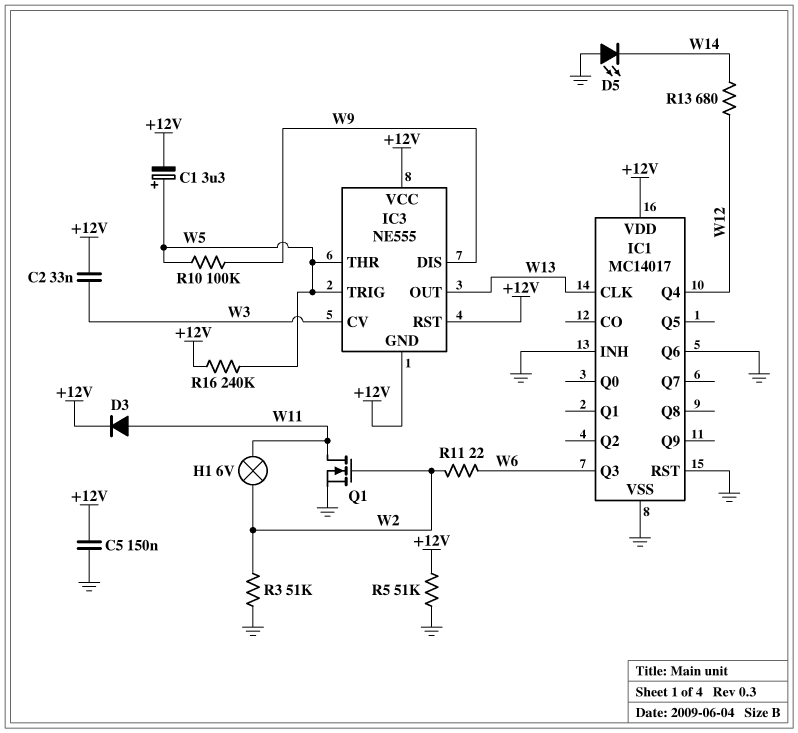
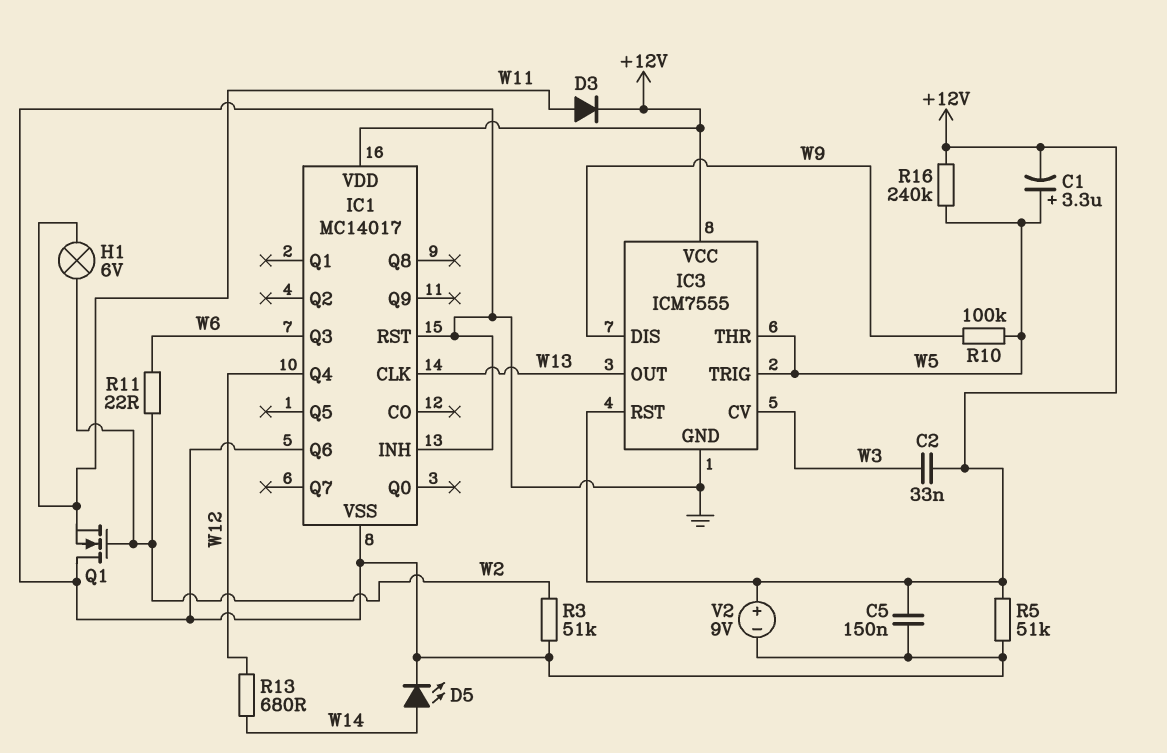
D5: LED (A GND, K W14) -> LED (A W14, K GND)
IC3: NE555 -> ICM7555
IC3 pin GND: +12V -> GND
Q1: NMOS (G W2, D W11, S GND) -> NMOS (G W2, D GND, S W11)
V2: none -> 9V (plus +12V, minus GND)

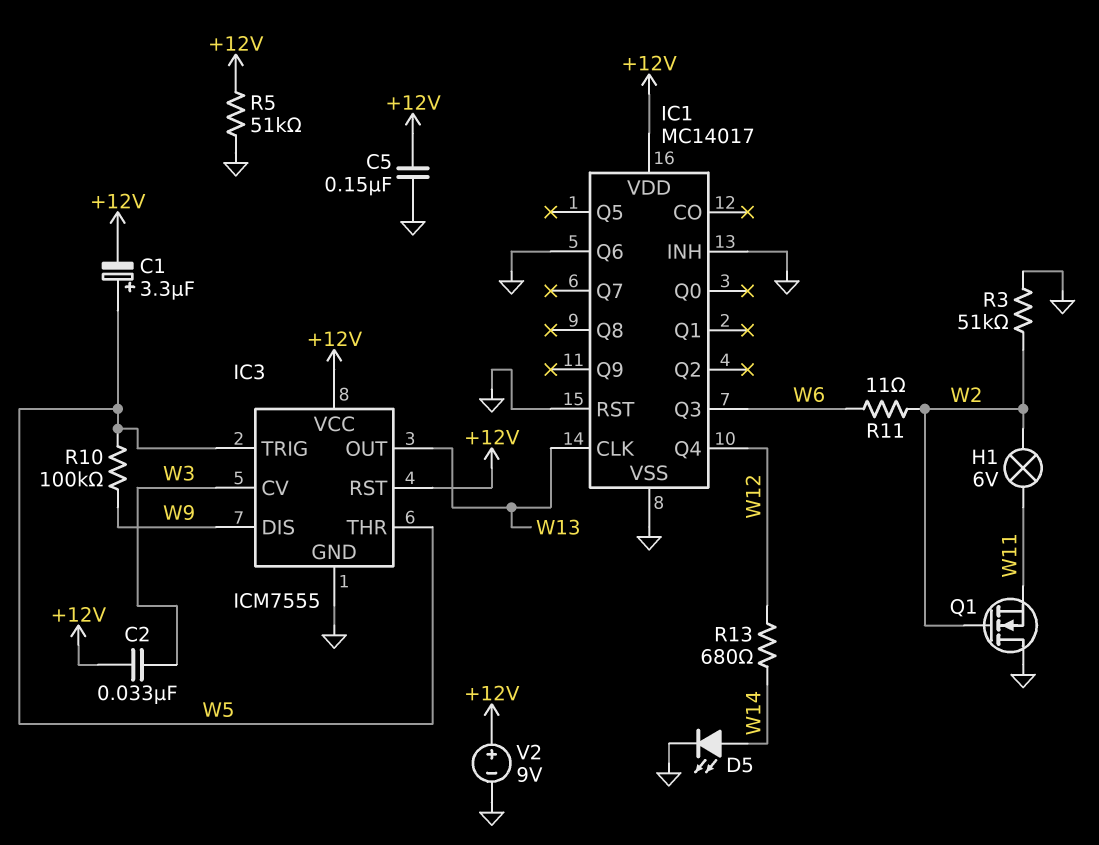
D3: diode (A W11, K +12V) -> none
R11: 22 (W2, W6) -> 11 (W2, W6)
R16: 240k (+12V, W5) -> none

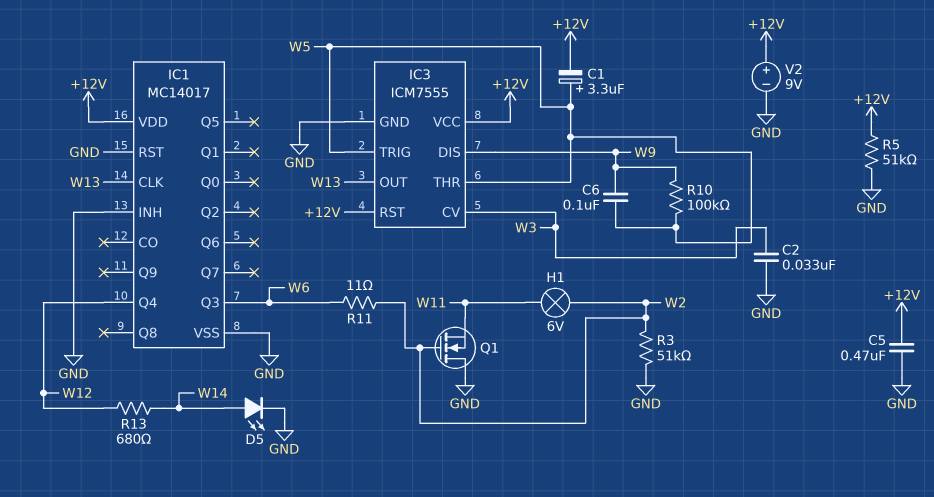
C2: 33nF (+12V, W3) -> 33nF (GND, W3)
C5: 150nF (+12V, GND) -> 470nF (+12V, GND)
C6: none -> 100nF (W5, W9)
IC1 pin Q6: GND -> none

